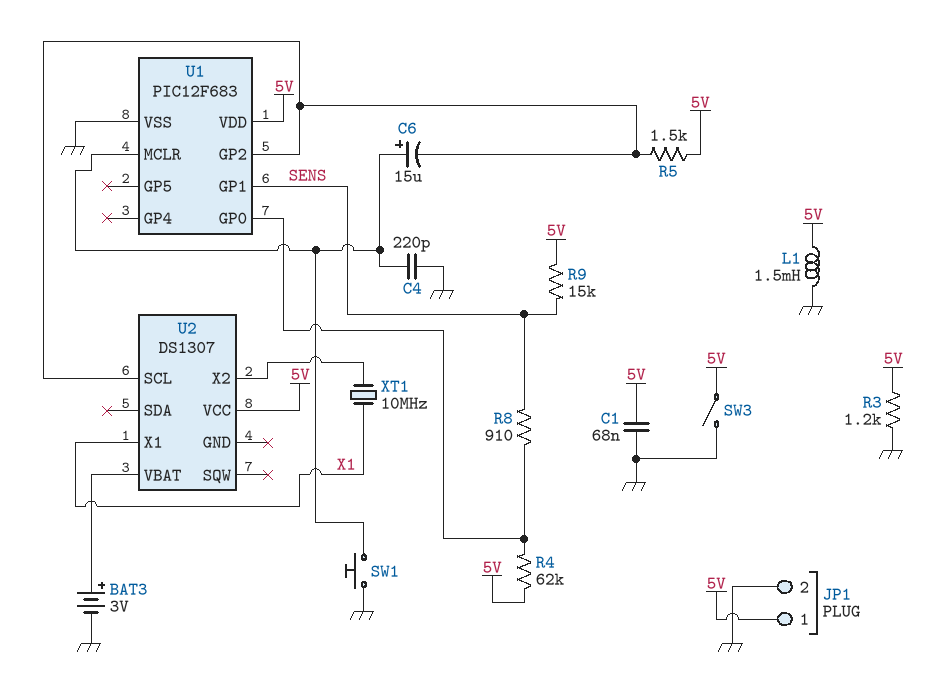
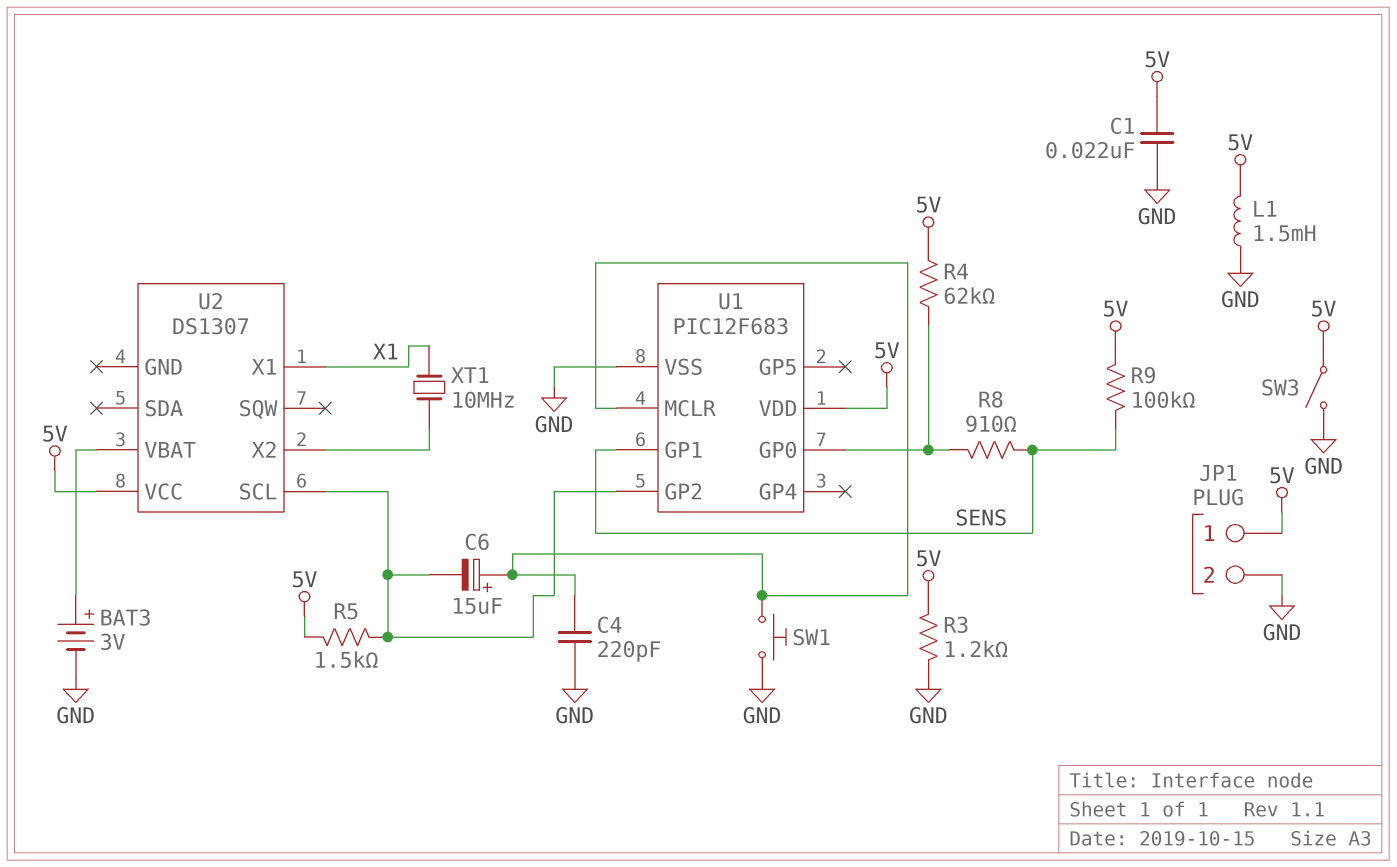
C1: 68nF (5V, GND) -> 22nF (5V, GND)
R9: 15k (5V, SENS) -> 100k (5V, SENS)

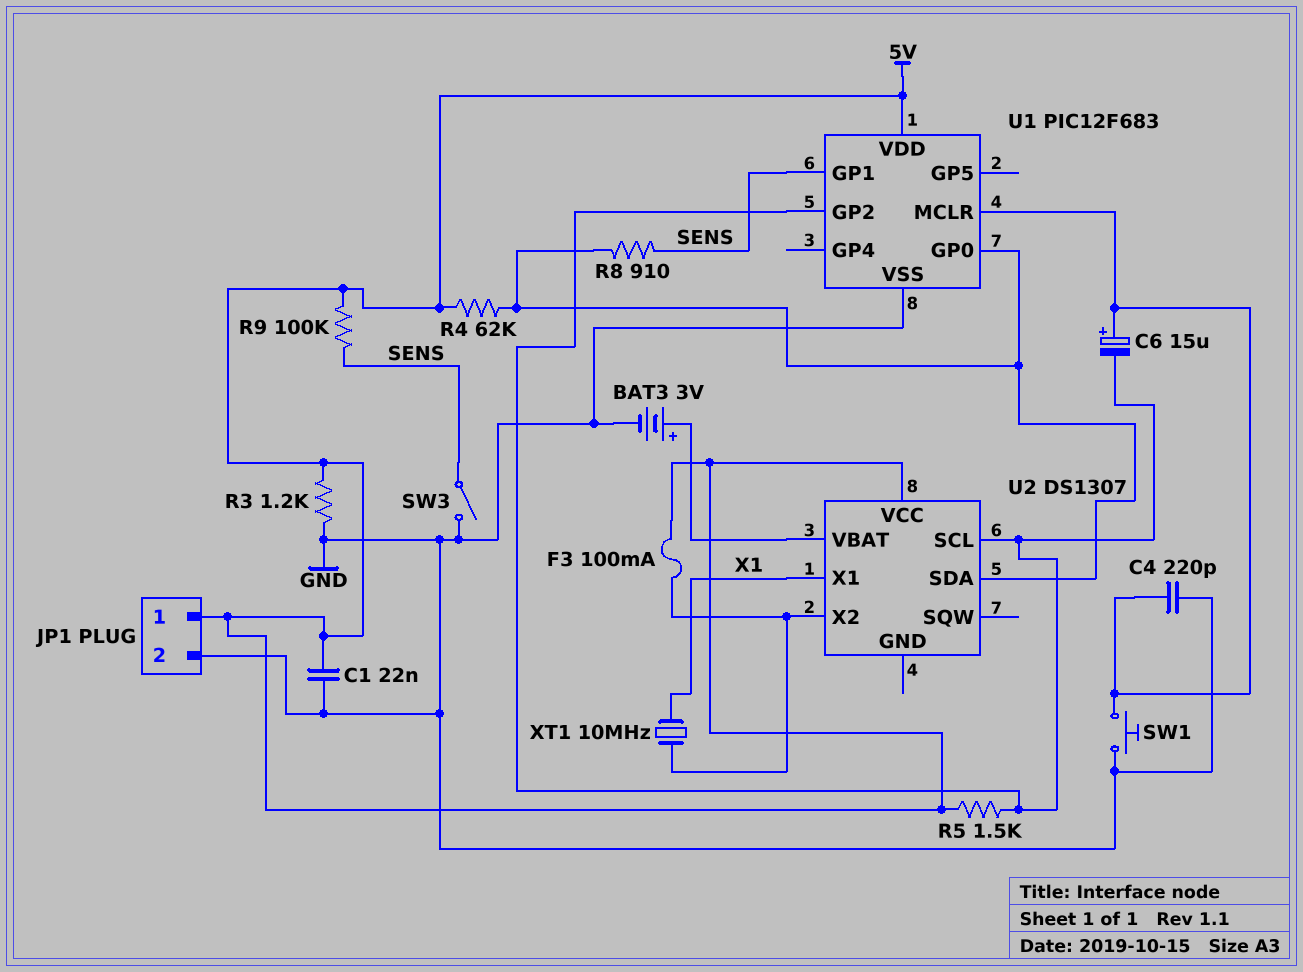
F3: none -> 100mA (5V, U2/X2)
L1: 1.5mH (5V, GND) -> none
SW3: switch (5V, GND) -> switch (GND, SENS)
U2 pin SDA: none -> U1/GP0

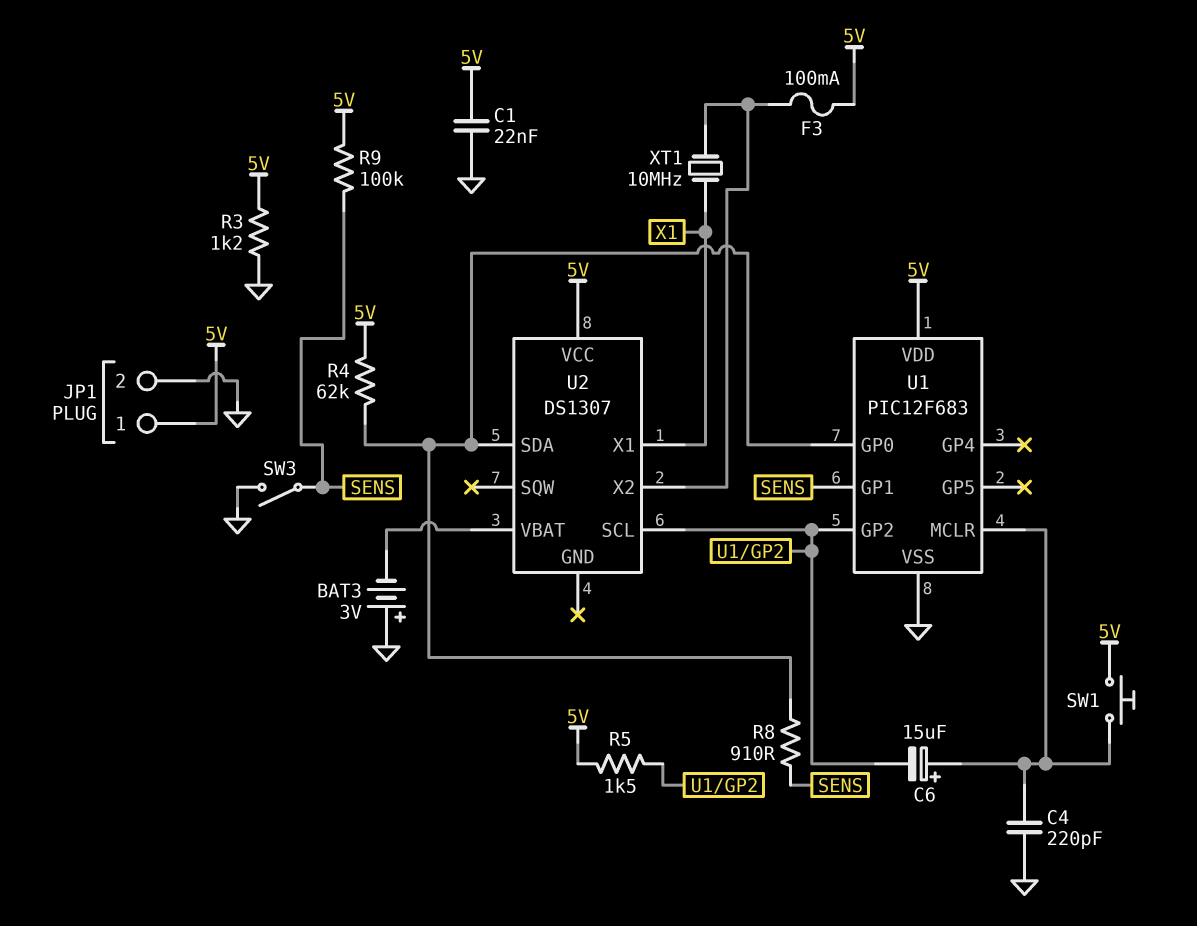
BAT3: 3V (plus U2/VBAT, minus GND) -> 3V (plus GND, minus U2/VBAT)
SW1: button (GND, U1/MCLR) -> button (5V, U1/MCLR)

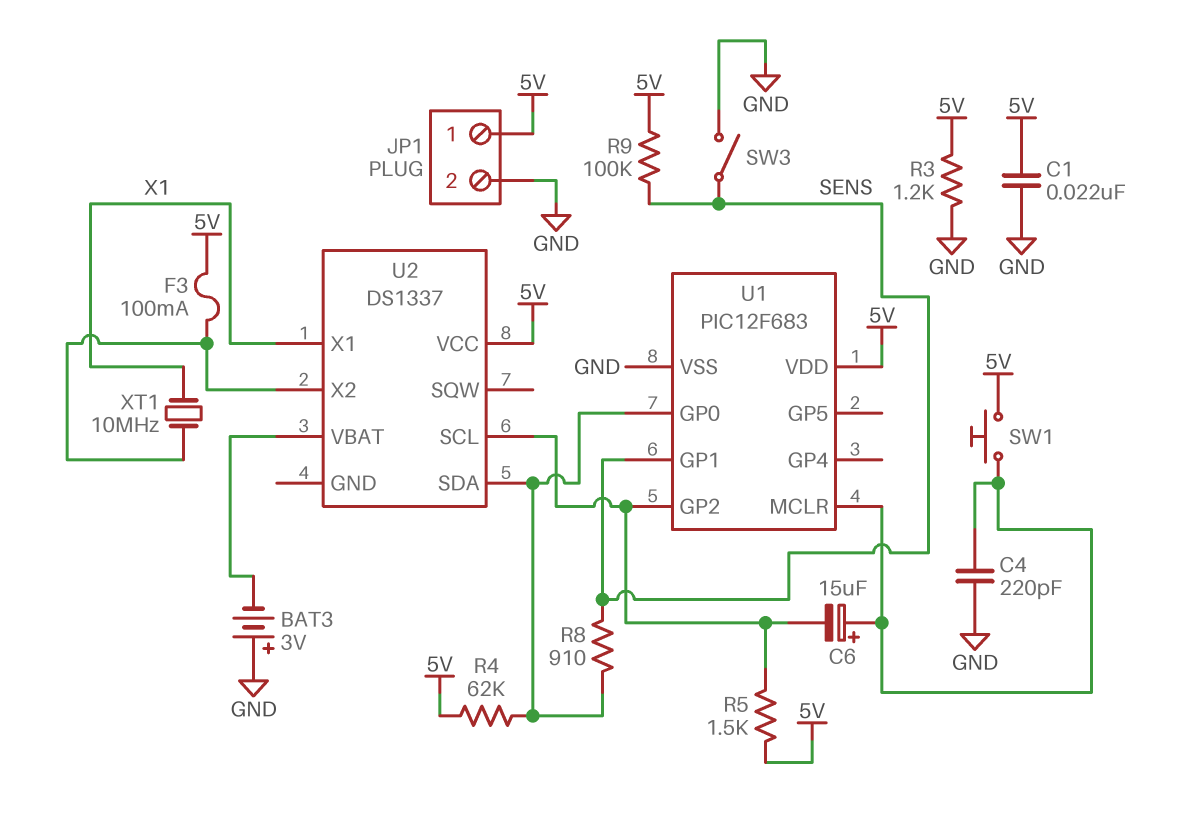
U2: DS1307 -> DS1337

